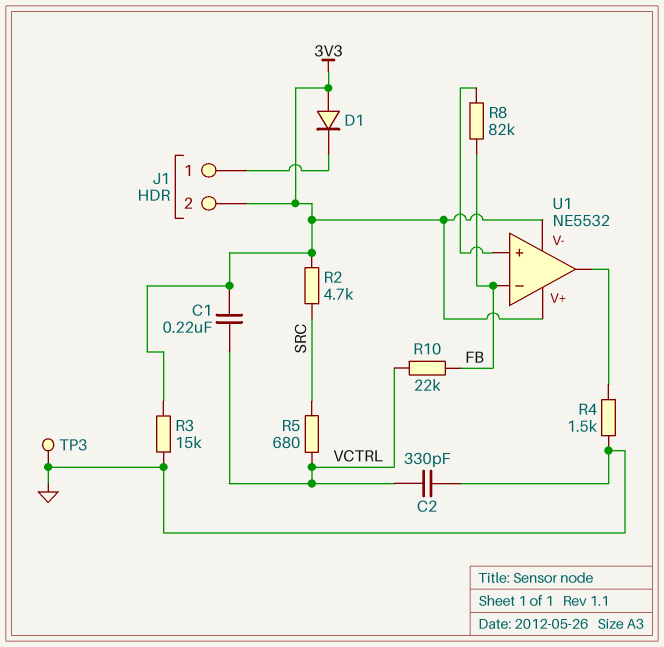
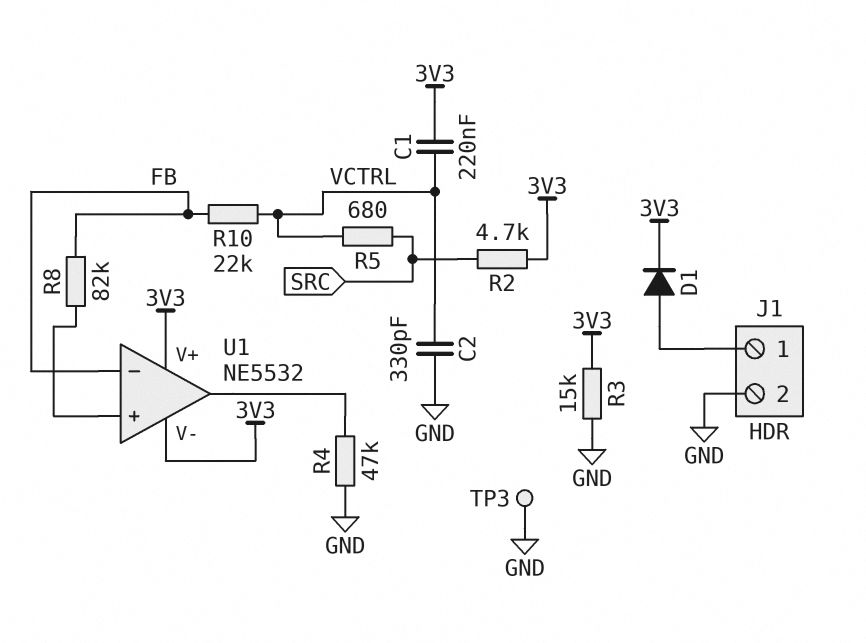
D1: diode (A 3V3, K J1/1) -> diode (A J1/1, K 3V3)
J1 pin 2: 3V3 -> GND
R4: 1.5k (GND, U1/out) -> 47k (GND, U1/out)

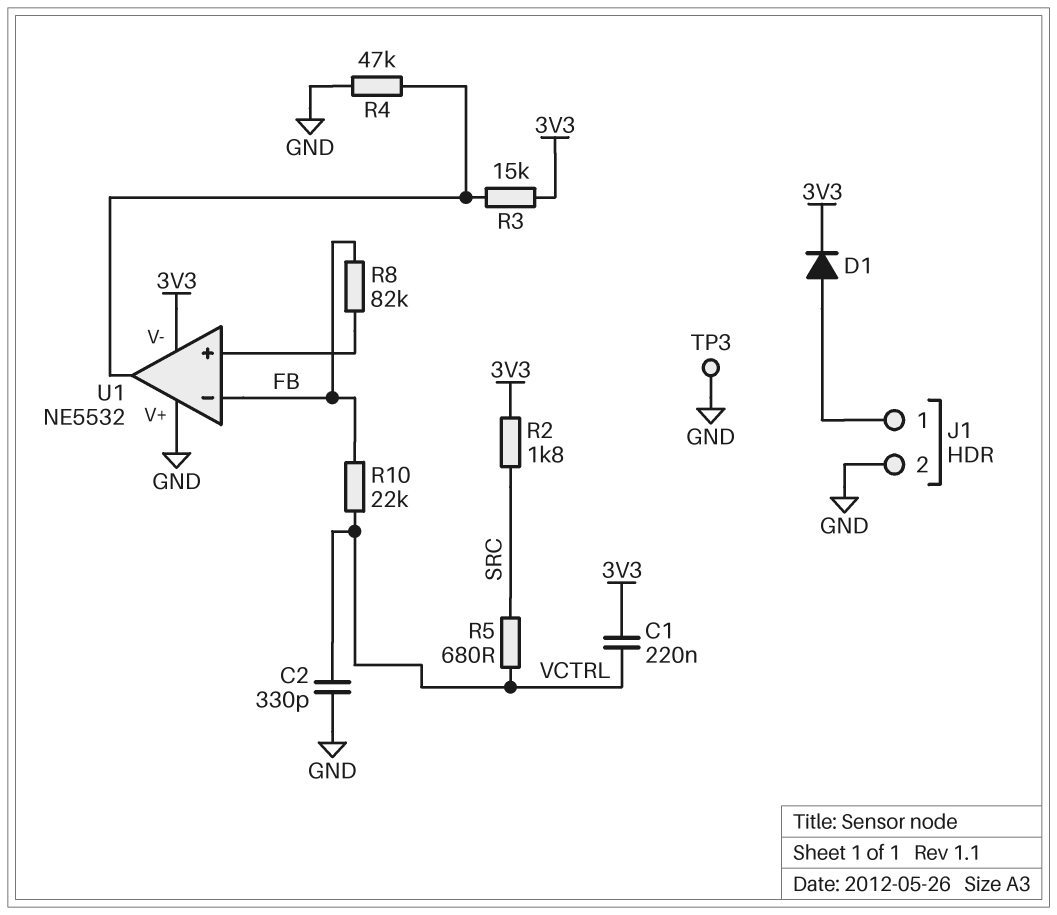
R2: 4.7k (3V3, SRC) -> 1.8k (3V3, SRC)
R3: 15k (3V3, GND) -> 15k (3V3, U1/out)
U1 pin V+: 3V3 -> GND

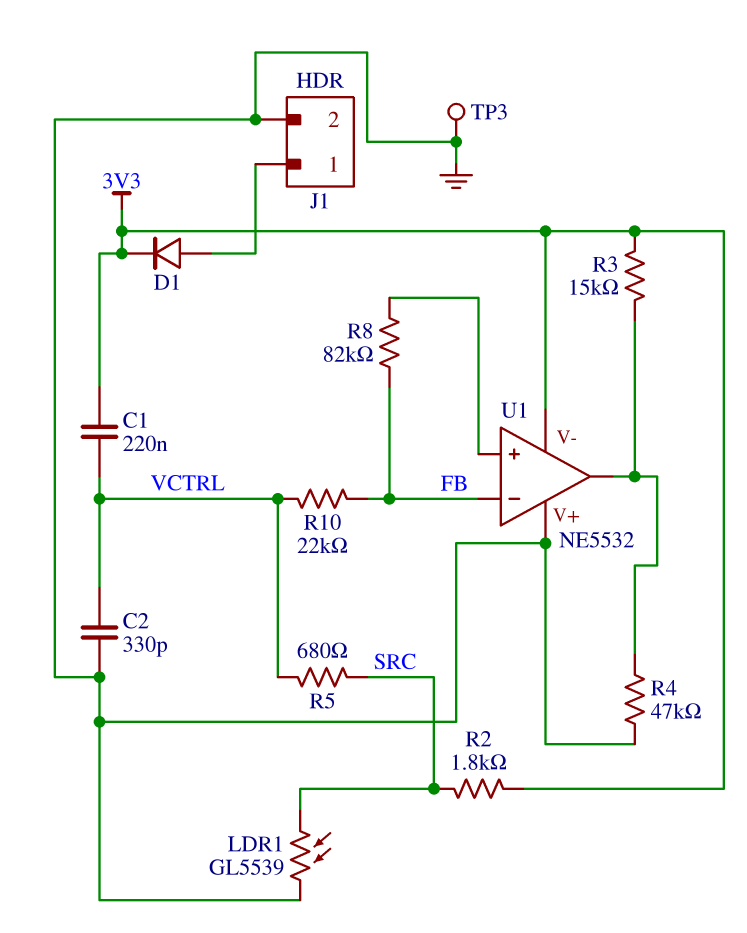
LDR1: none -> GL5539 (GND, SRC)

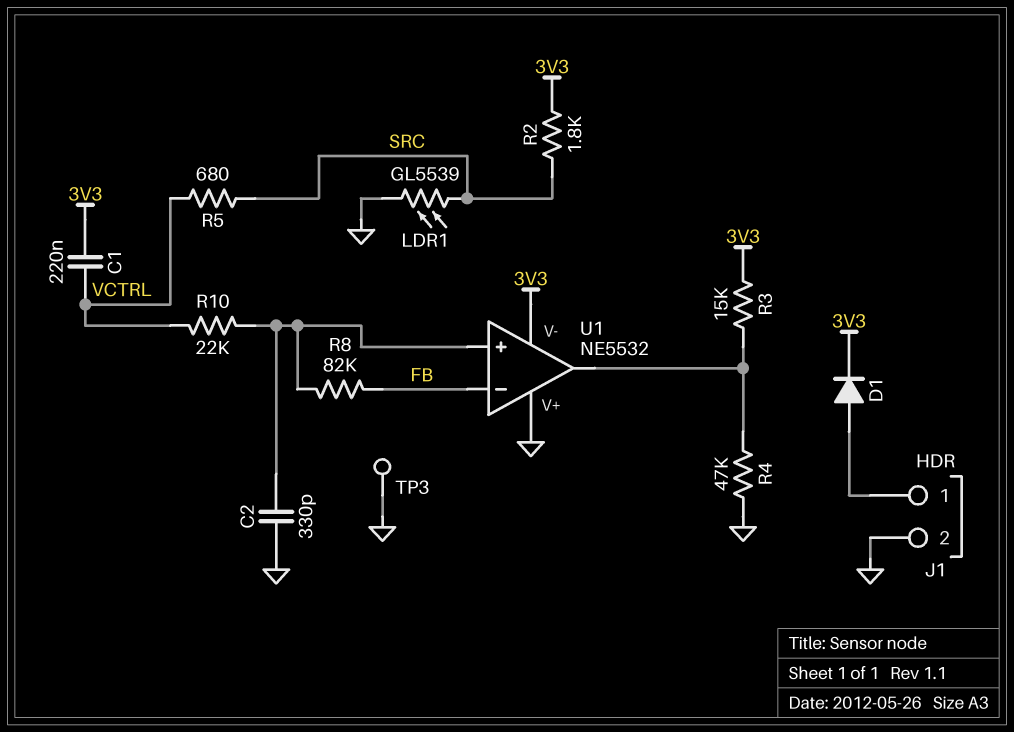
C2: 330pF (GND, VCTRL) -> 330pF (GND, U1/in+)
R10: 22k (FB, VCTRL) -> 22k (U1/in+, VCTRL)

